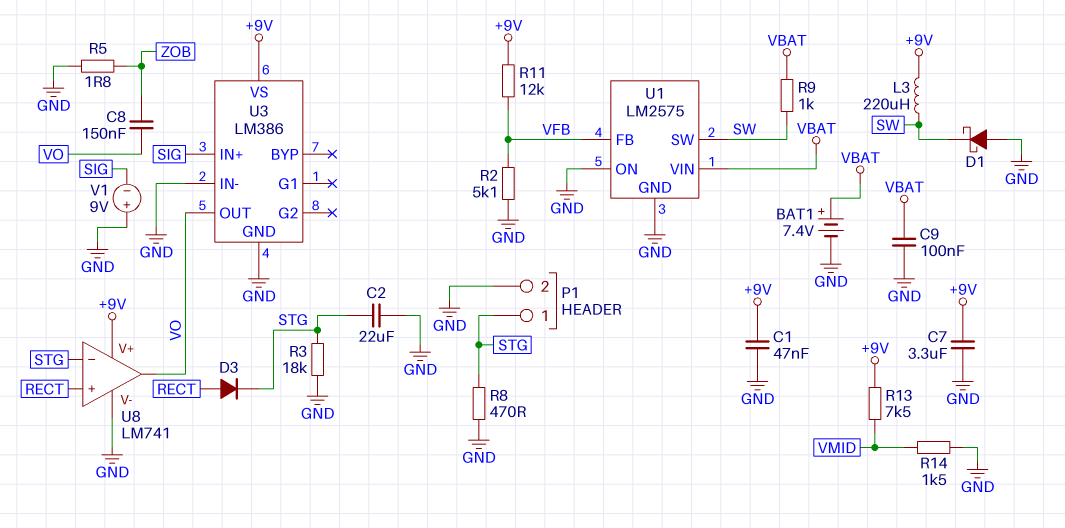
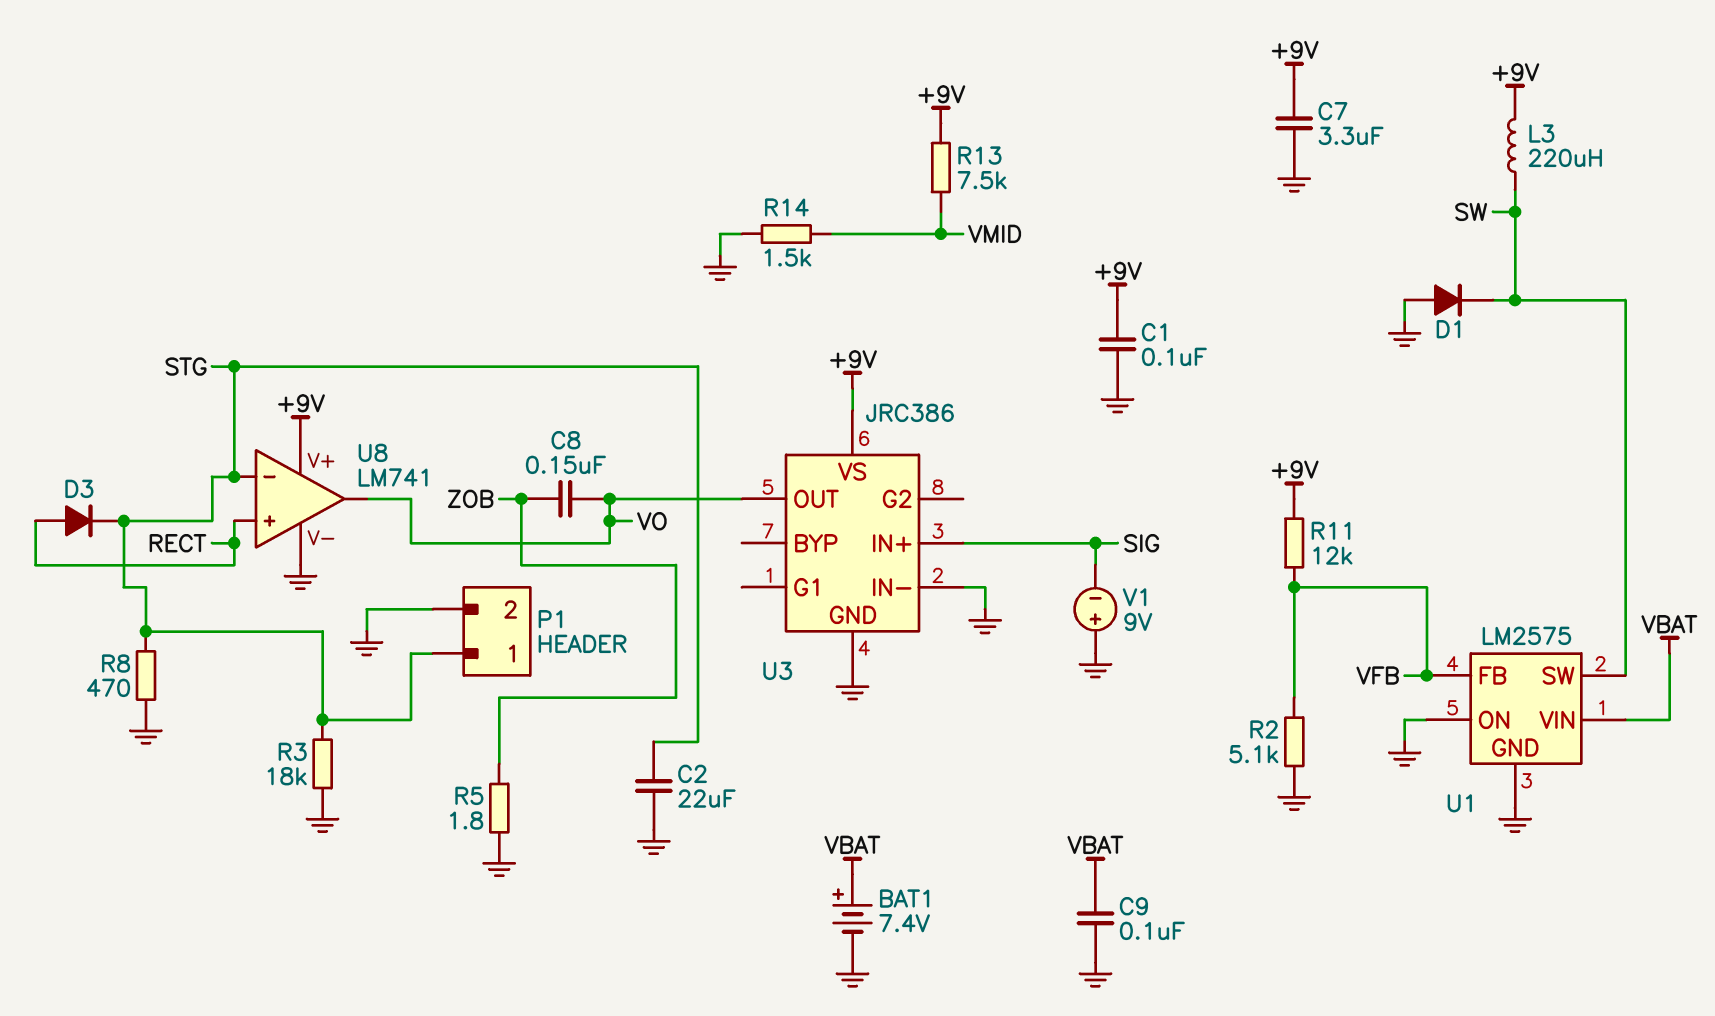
C1: 47nF (+9V, GND) -> 100nF (+9V, GND)
D1: schottky (A GND, K SW) -> diode (A GND, K SW)
R9: 1k (SW, VBAT) -> none
U3: LM386 -> JRC386

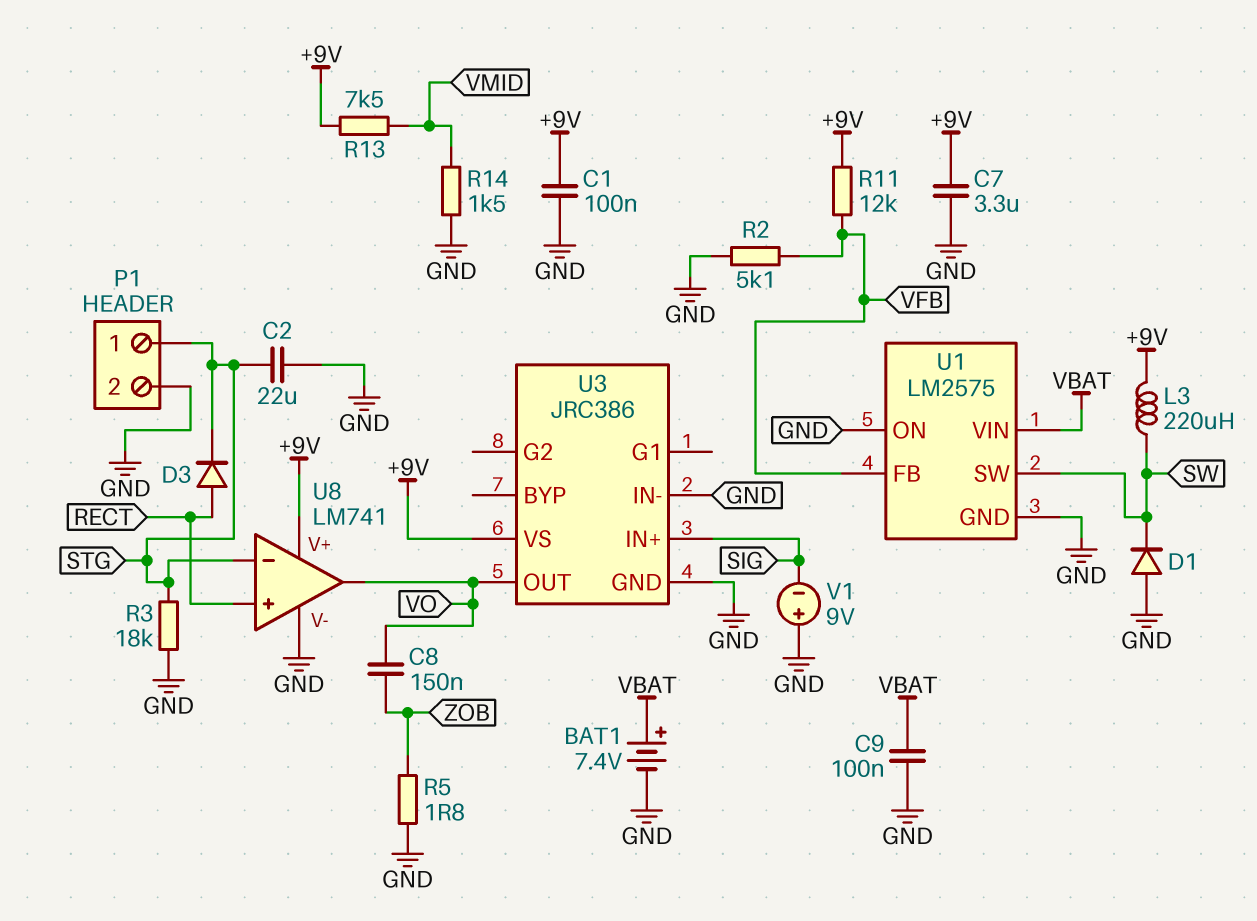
R8: 470 (GND, STG) -> none

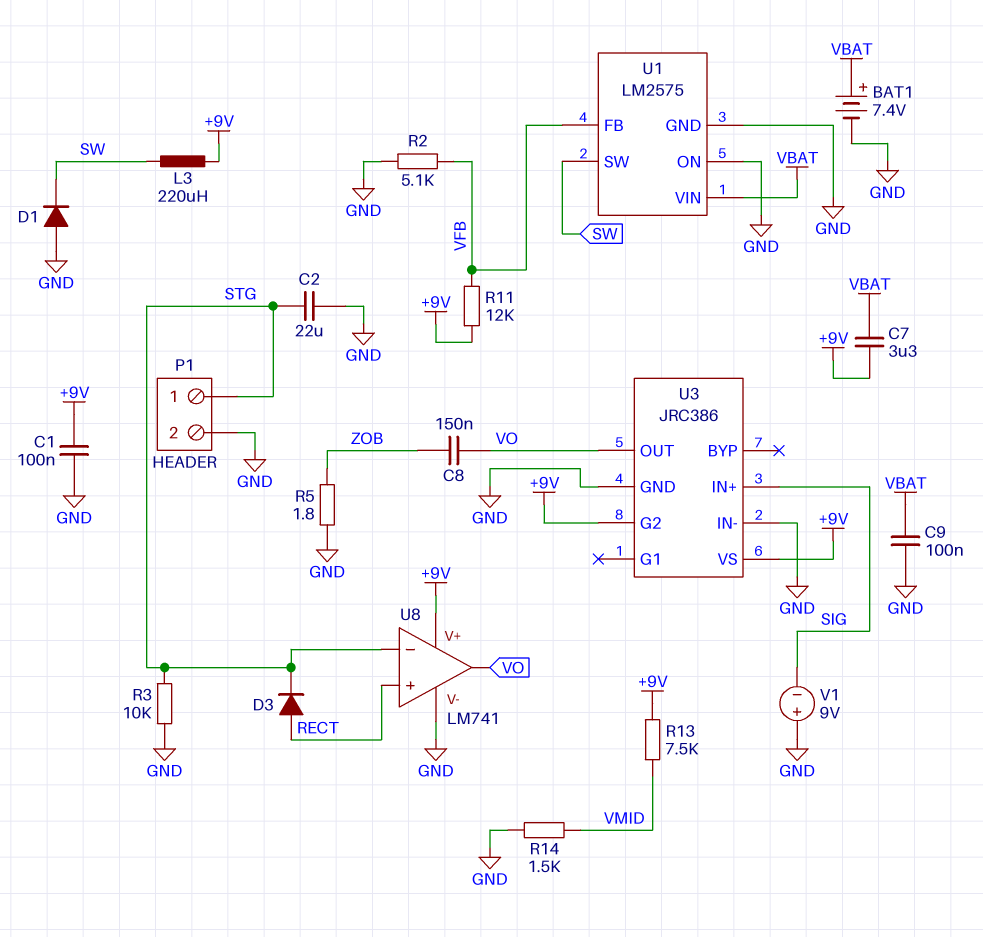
C7: 3.3uF (+9V, GND) -> 3.3uF (+9V, VBAT)
R3: 18k (GND, STG) -> 10k (GND, STG)
U3 pin G2: none -> +9V

